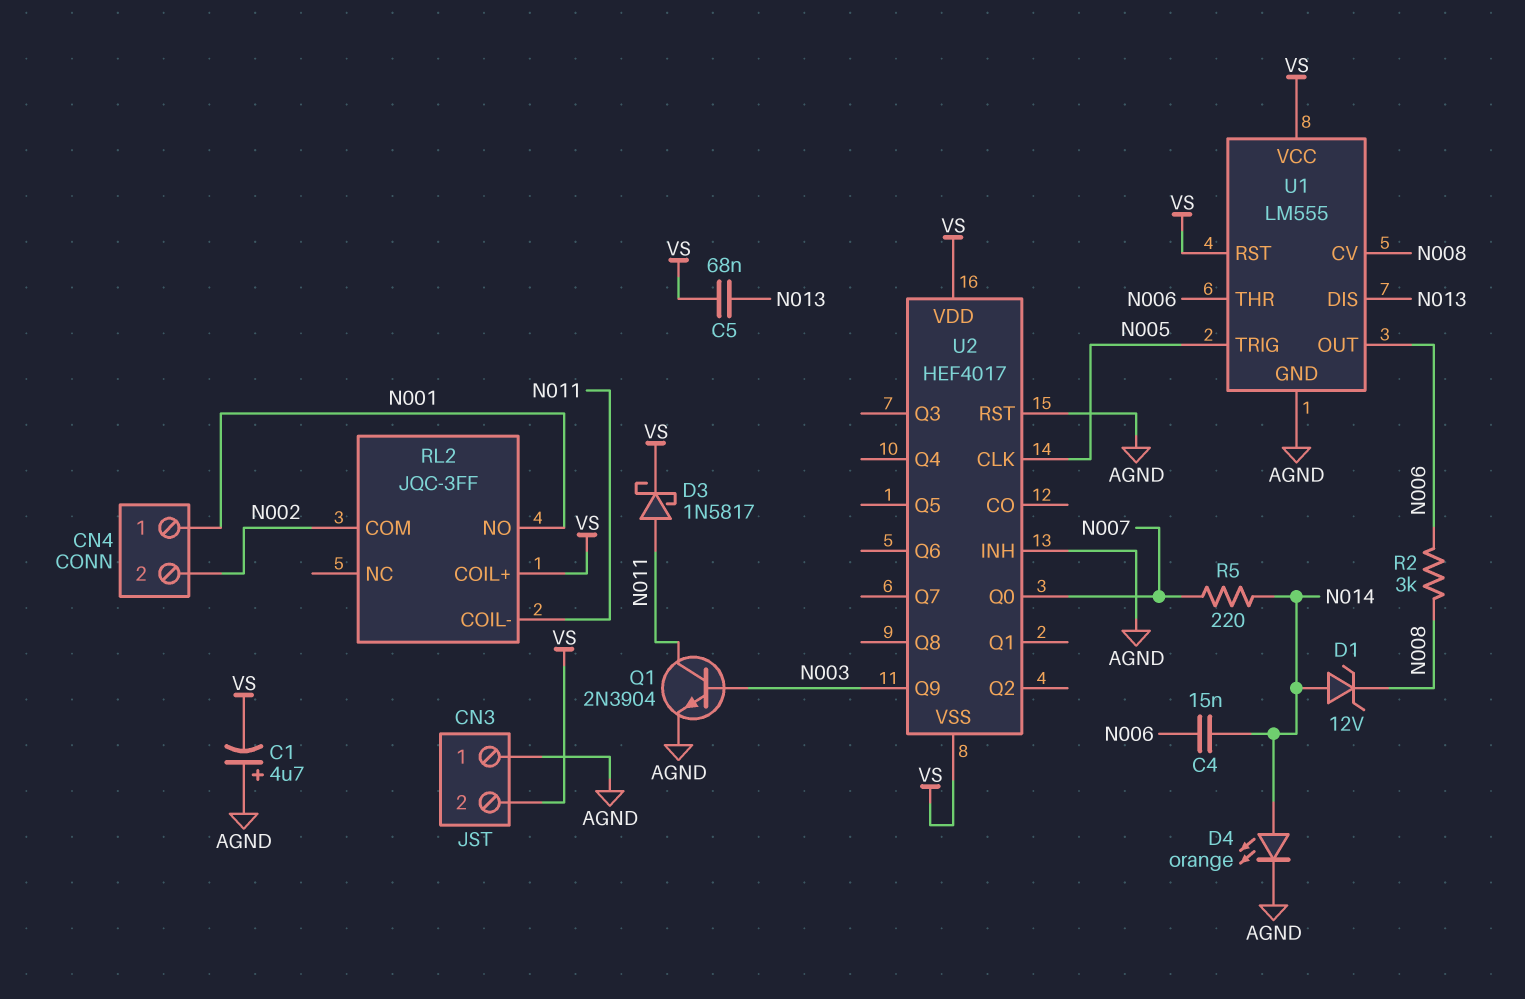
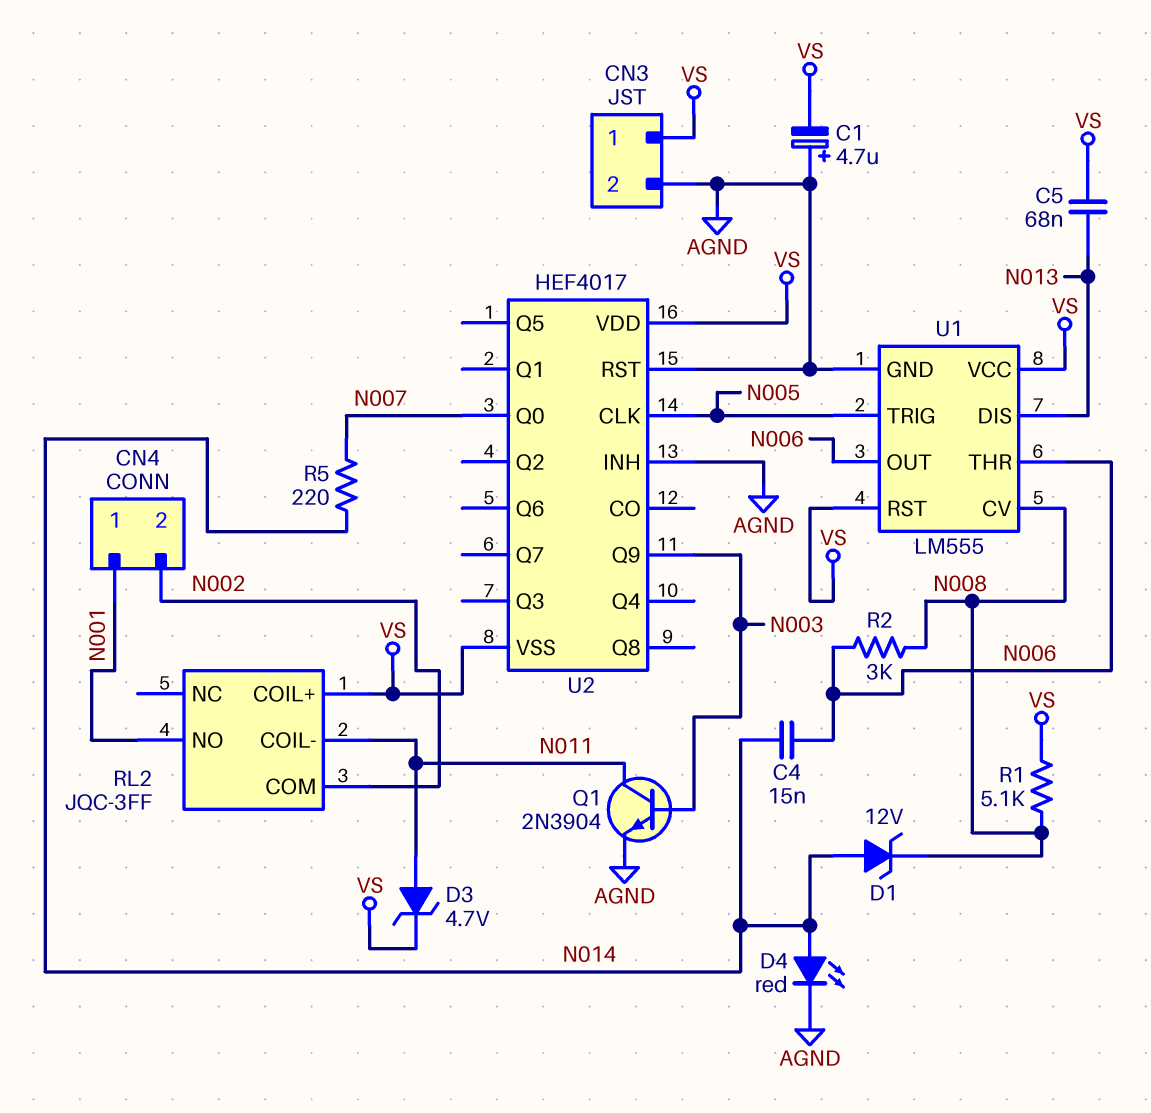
CN3 pin 1: AGND -> VS
CN3 pin 2: VS -> AGND
D3: schottky 1N5817 (A N011, K VS) -> zener 4.7V (A N011, K VS)
D4: LED orange (A N014, K AGND) -> LED red (A N014, K AGND)
R1: none -> 5.1k (N008, VS)

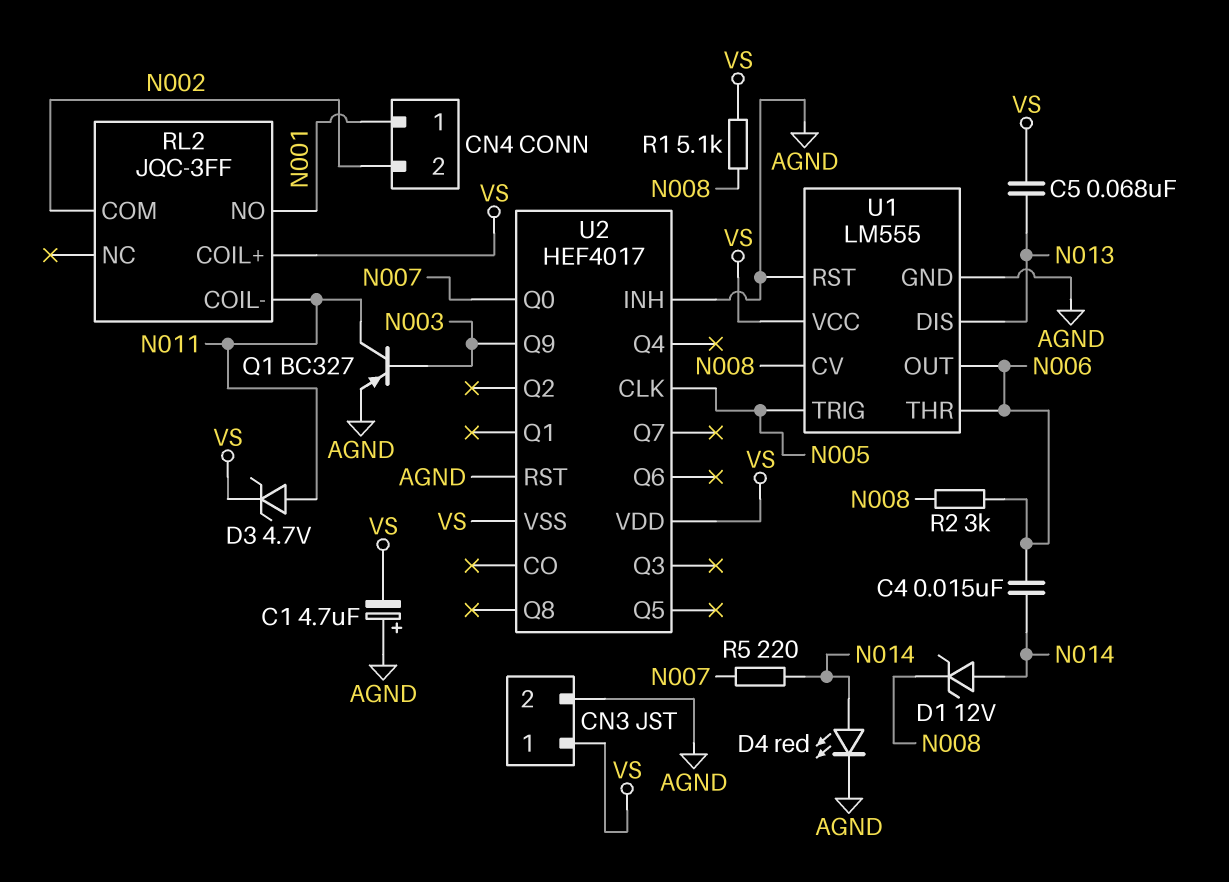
Q1: NPN 2N3904 (B N003, C N011, E AGND) -> PNP BC327 (B N003, C N011, E AGND)
U1 pin RST: VS -> AGND

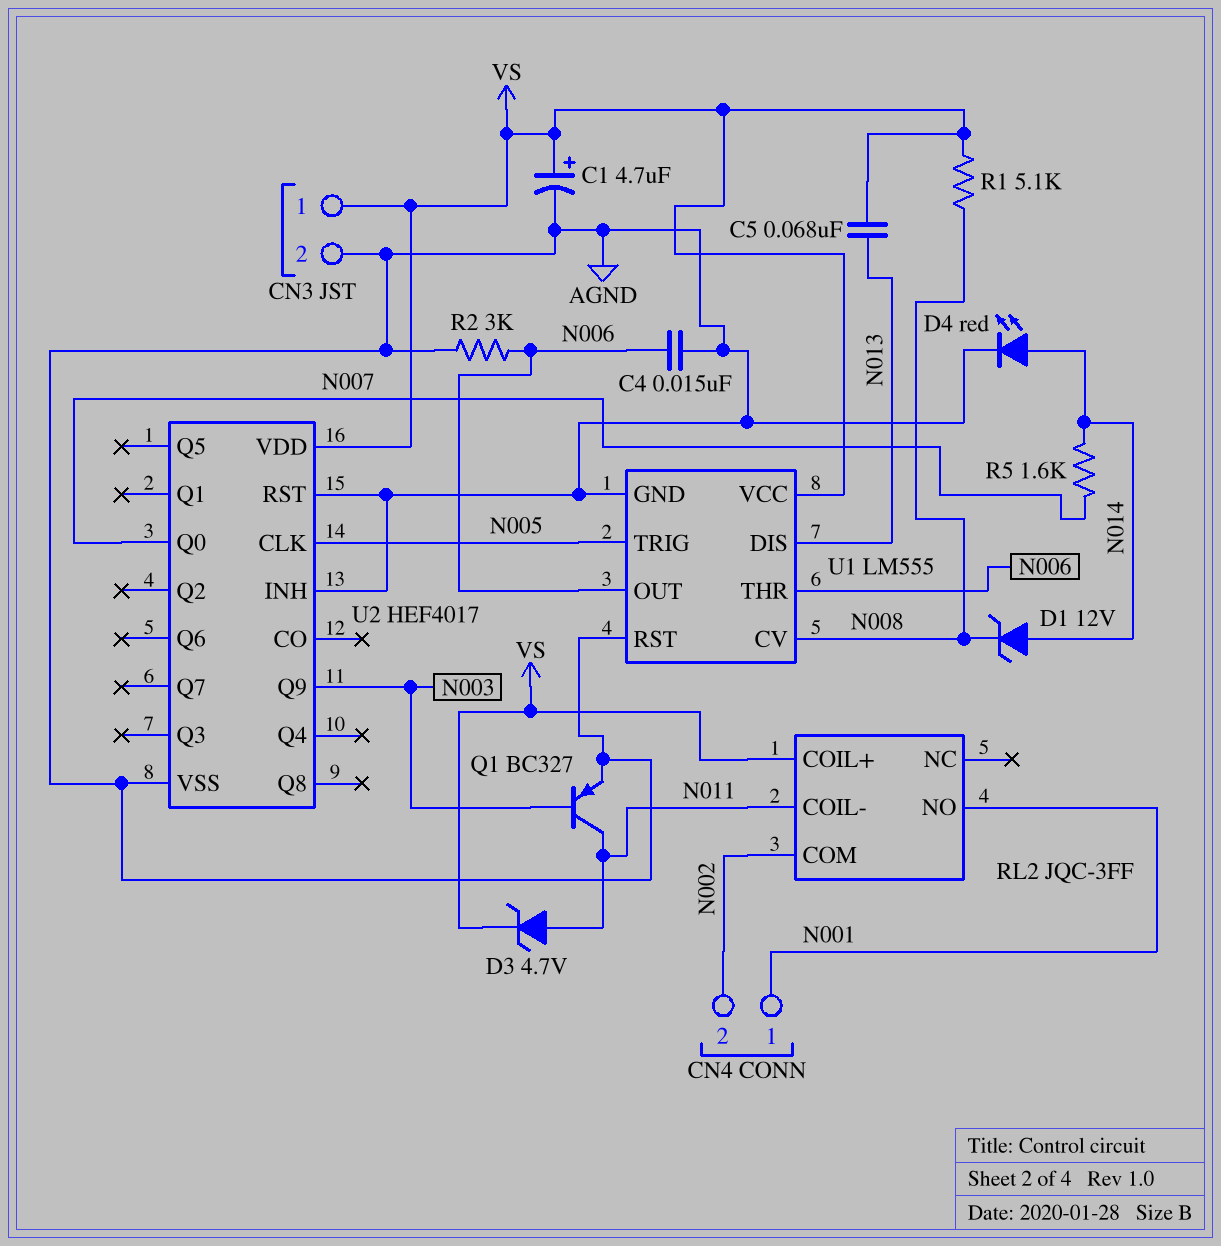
C1: 4.7uF (plus AGND, minus VS) -> 4.7uF (plus VS, minus AGND)
C4: 15nF (N006, N014) -> 15nF (AGND, N006)
R2: 3k (N006, N008) -> 3k (AGND, N006)
R5: 220 (N007, N014) -> 1.6k (N007, N014)
U2 pin VSS: VS -> AGND

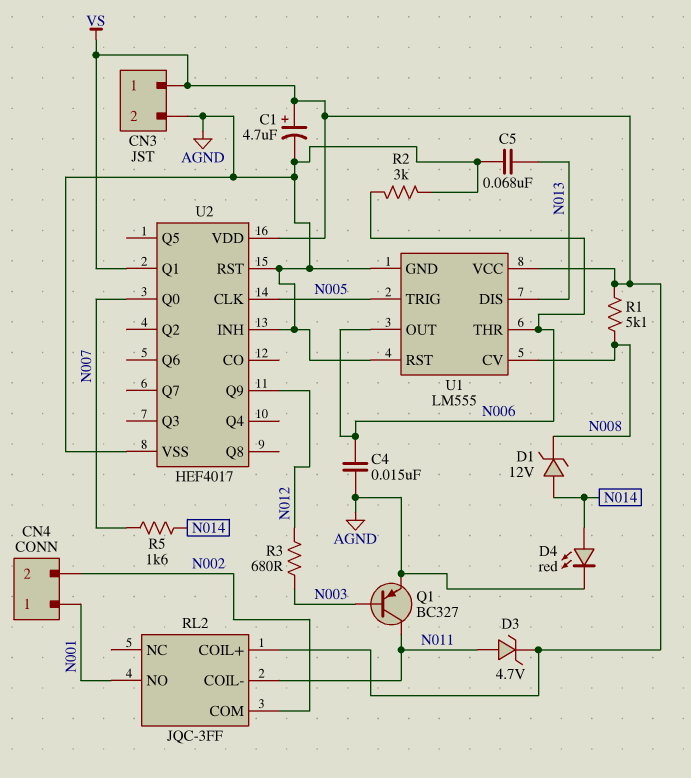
C5: 68nF (N013, VS) -> 68nF (AGND, N013)
R3: none -> 680 (N003, N012)
U2 pin Q1: none -> VS
U2 pin Q9: N003 -> N012

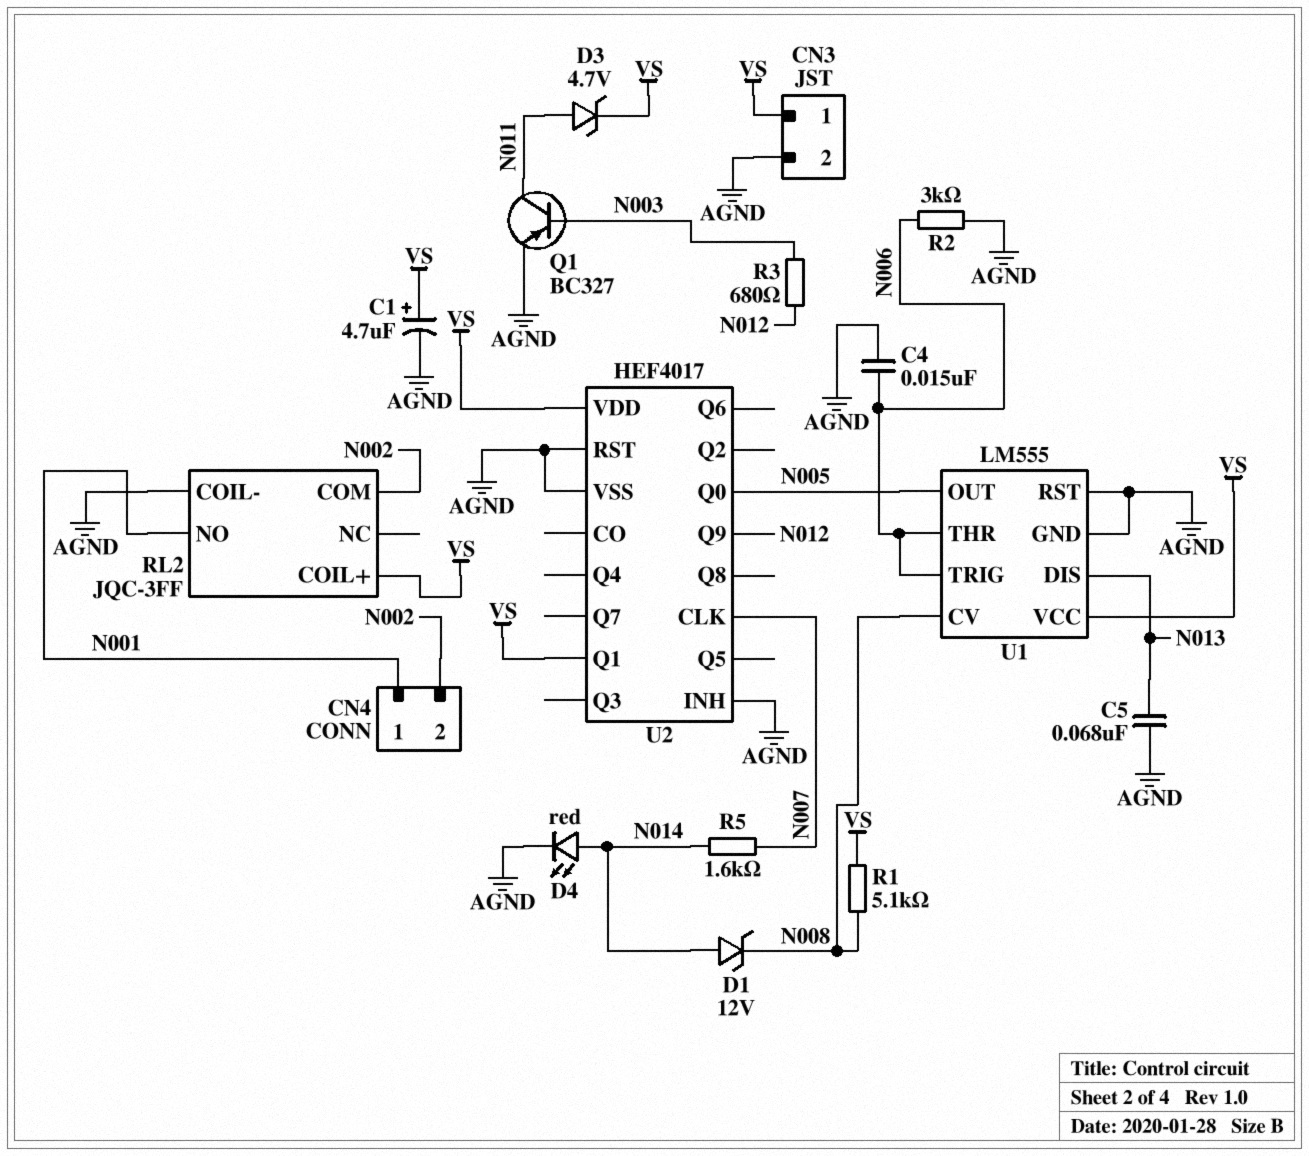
RL2 pin COIL-: N011 -> AGND
U1 pin OUT: N006 -> N005
U1 pin TRIG: N005 -> N006
U2 pin CLK: N005 -> N007
U2 pin Q0: N007 -> N005

